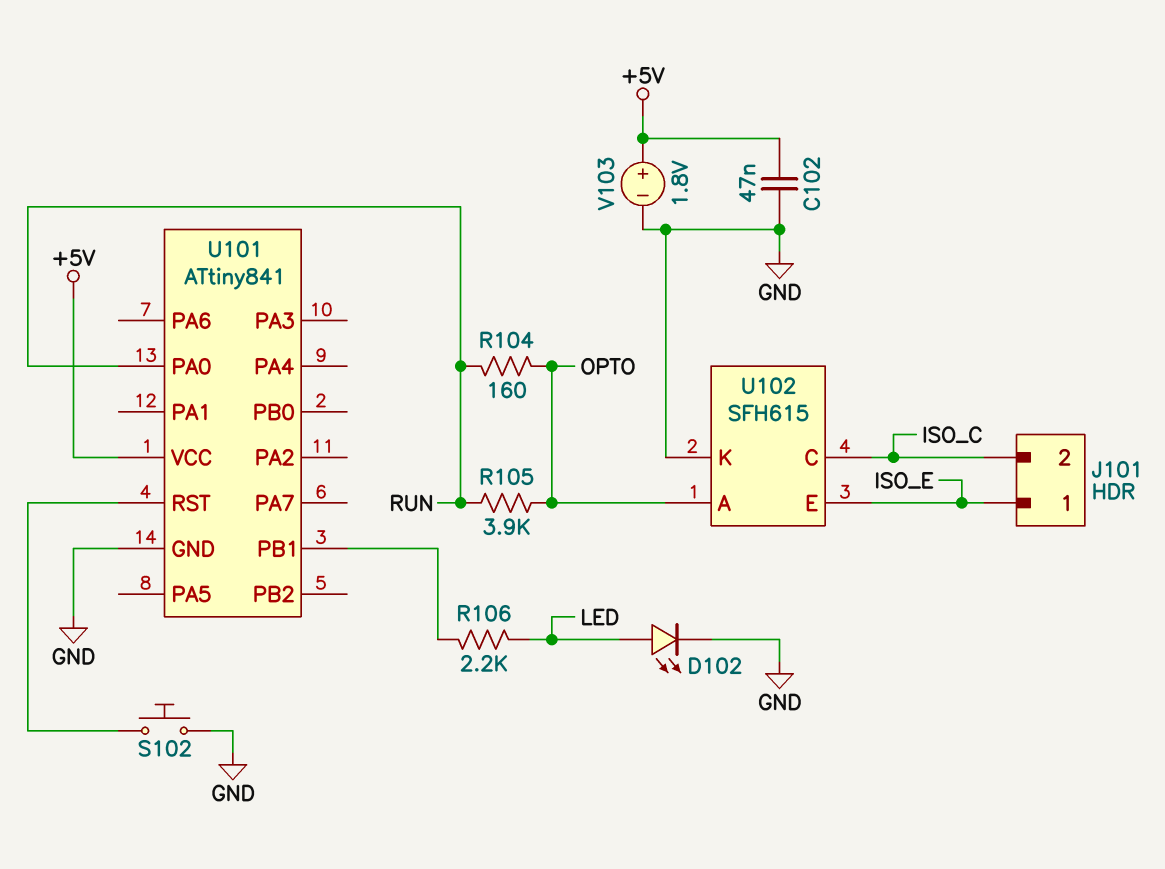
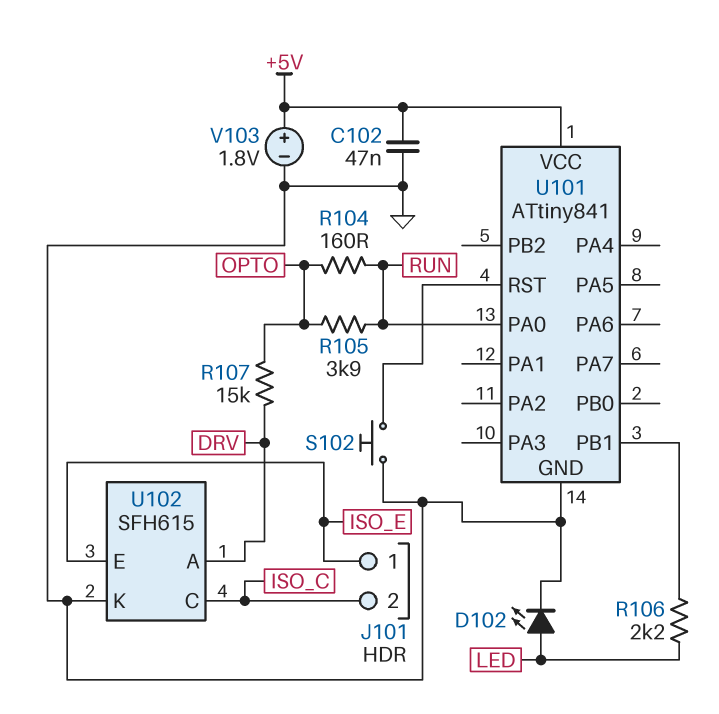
R107: none -> 15k (DRV, OPTO)
U102 pin A: OPTO -> DRV

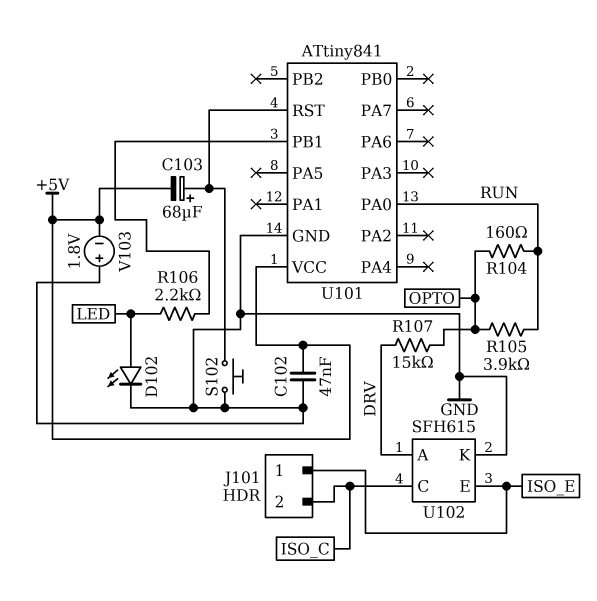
C103: none -> 68uF (plus U101/RST, minus +5V)
V103: 1.8V (plus +5V, minus GND) -> 1.8V (plus GND, minus +5V)

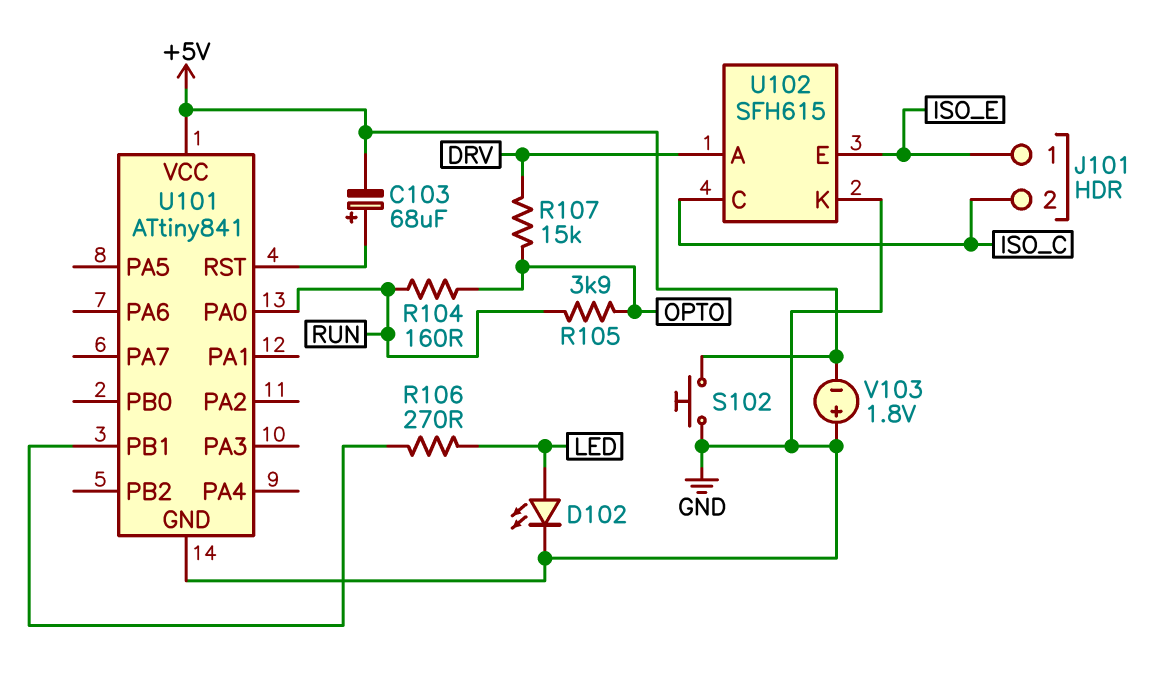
C102: 47nF (+5V, GND) -> none
R106: 2.2k (LED, U101/PB1) -> 270 (LED, U101/PB1)
S102: button (GND, U101/RST) -> button (+5V, GND)

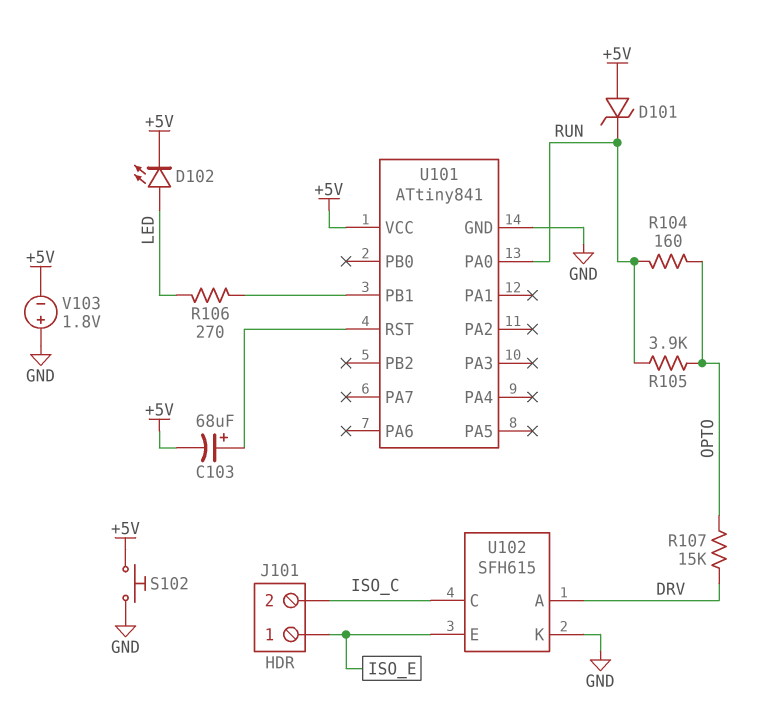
D101: none -> zener (A +5V, K RUN)
D102: LED (A LED, K GND) -> LED (A LED, K +5V)

